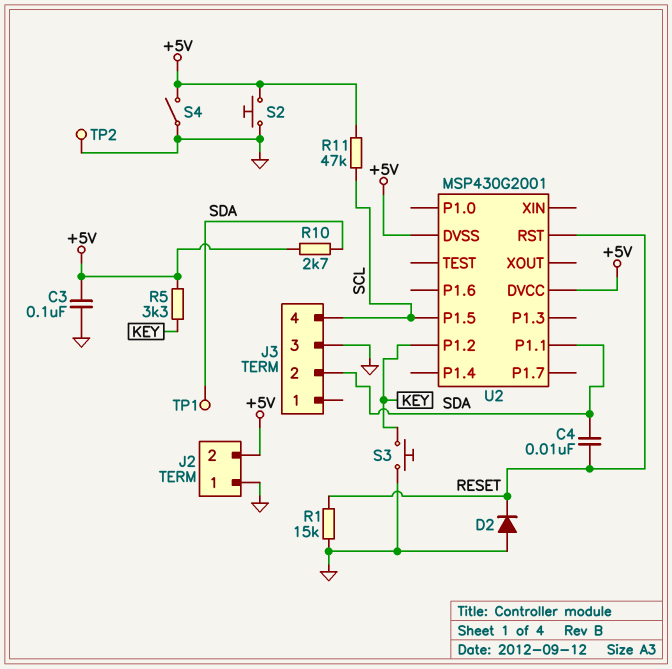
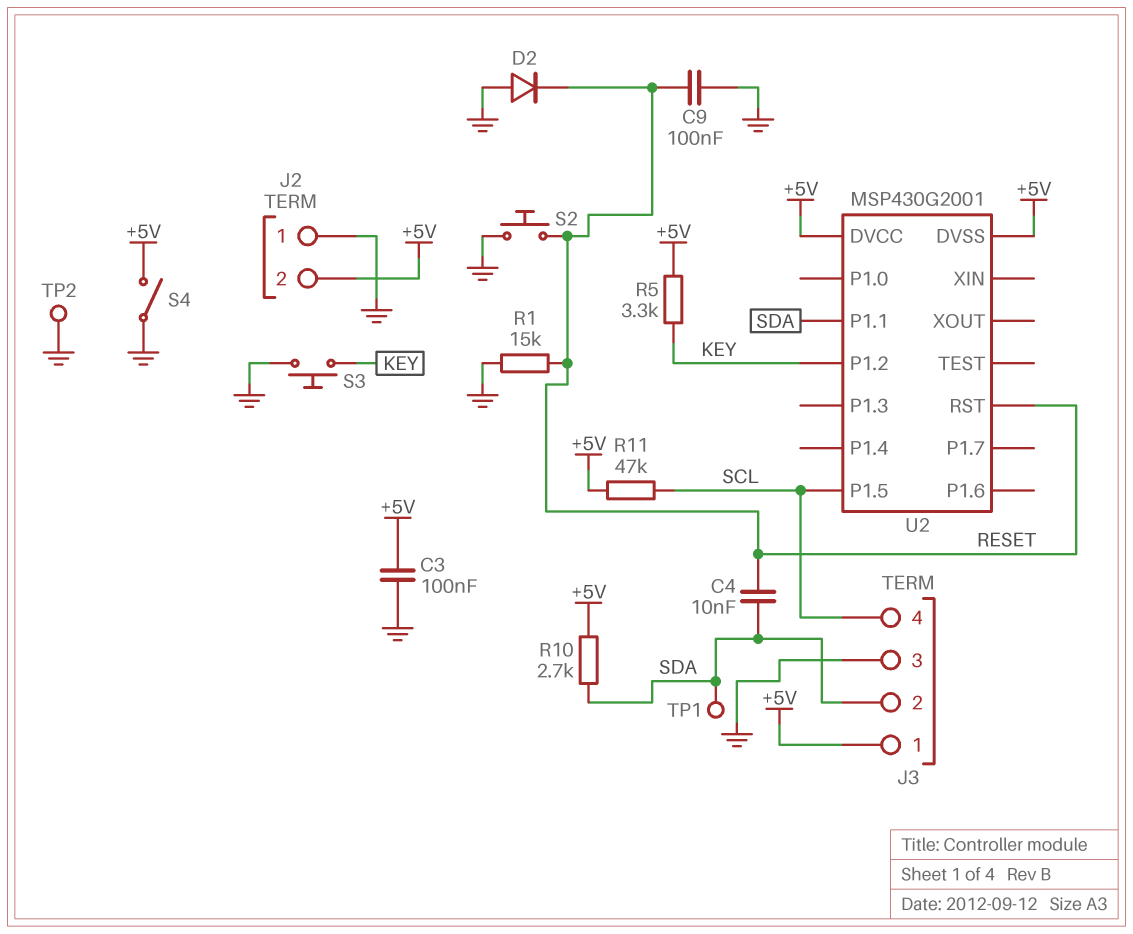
C9: none -> 100nF (GND, RESET)
J3 pin 1: none -> +5V
S2: button (+5V, GND) -> button (GND, RESET)

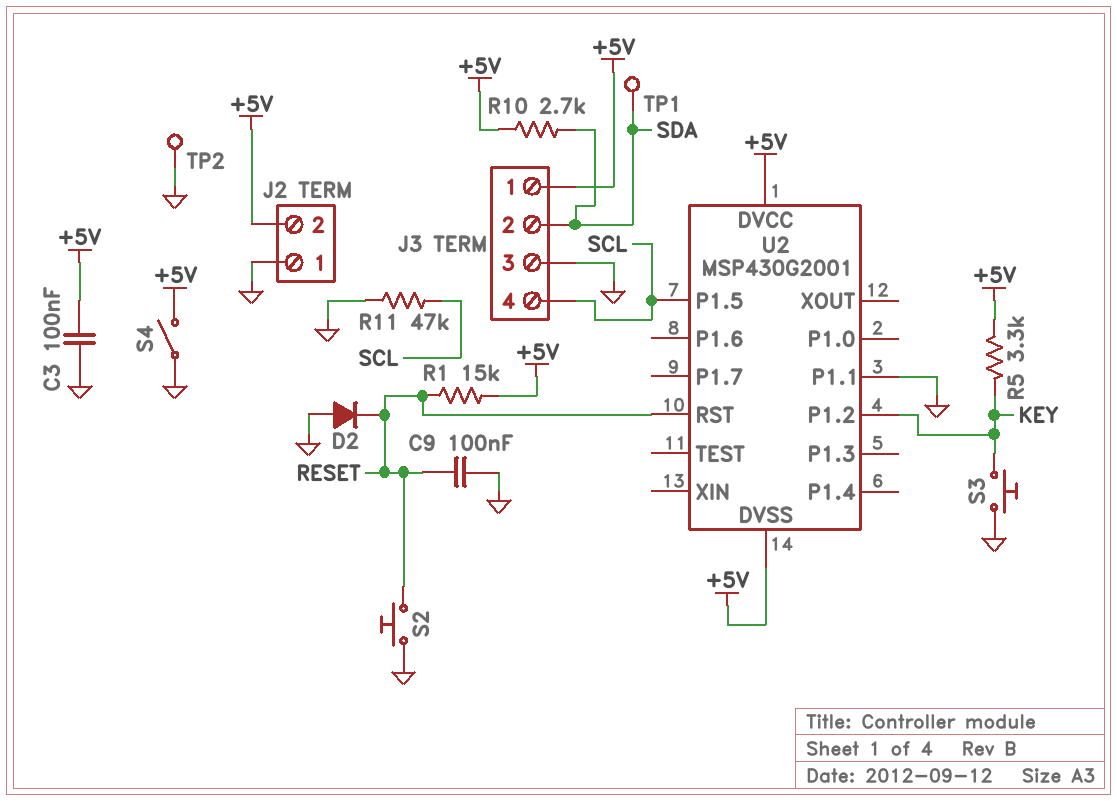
C4: 10nF (RESET, SDA) -> none
R1: 15k (GND, RESET) -> 15k (+5V, RESET)
R11: 47k (+5V, SCL) -> 47k (GND, SCL)
U2 pin P1.1: SDA -> GND

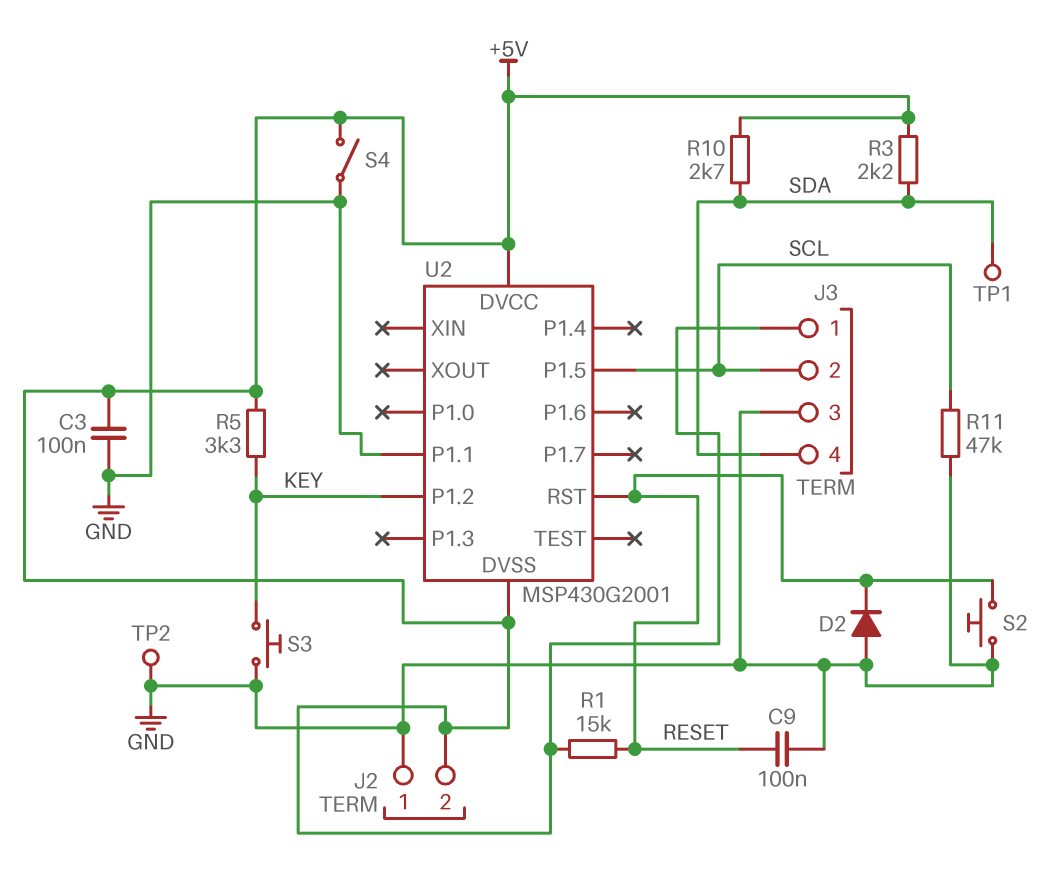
J3 pin 2: SDA -> SCL
J3 pin 4: SCL -> SDA
R3: none -> 2.2k (+5V, SDA)

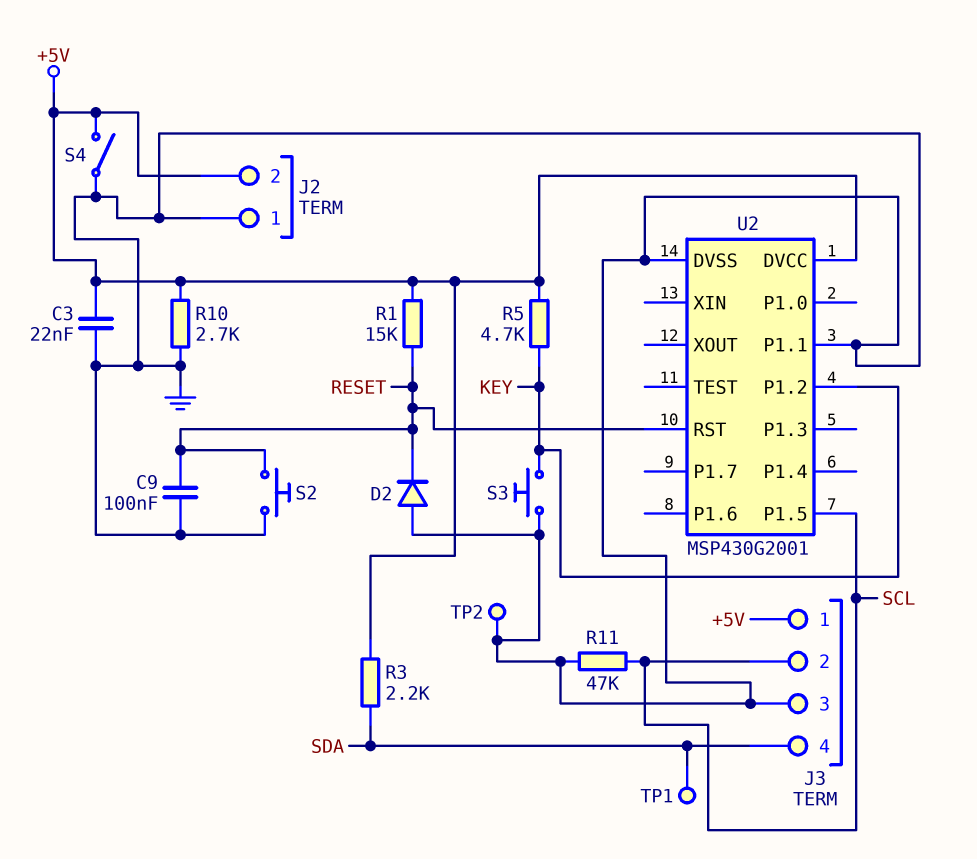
C3: 100nF (+5V, GND) -> 22nF (+5V, GND)
R5: 3.3k (+5V, KEY) -> 4.7k (+5V, KEY)
R10: 2.7k (+5V, SDA) -> 2.7k (+5V, GND)
U2 pin DVSS: +5V -> GND

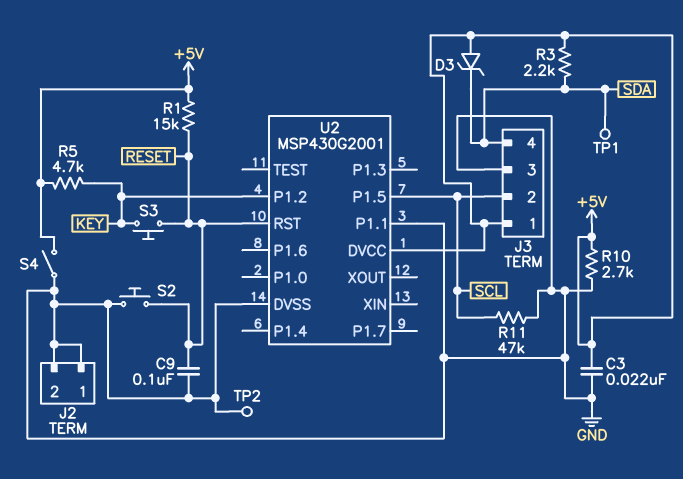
D2: diode (A GND, K RESET) -> none
D3: none -> zener (A +5V, K SDA)
J2 pin 2: +5V -> GND
S3: button (GND, KEY) -> button (KEY, RESET)

